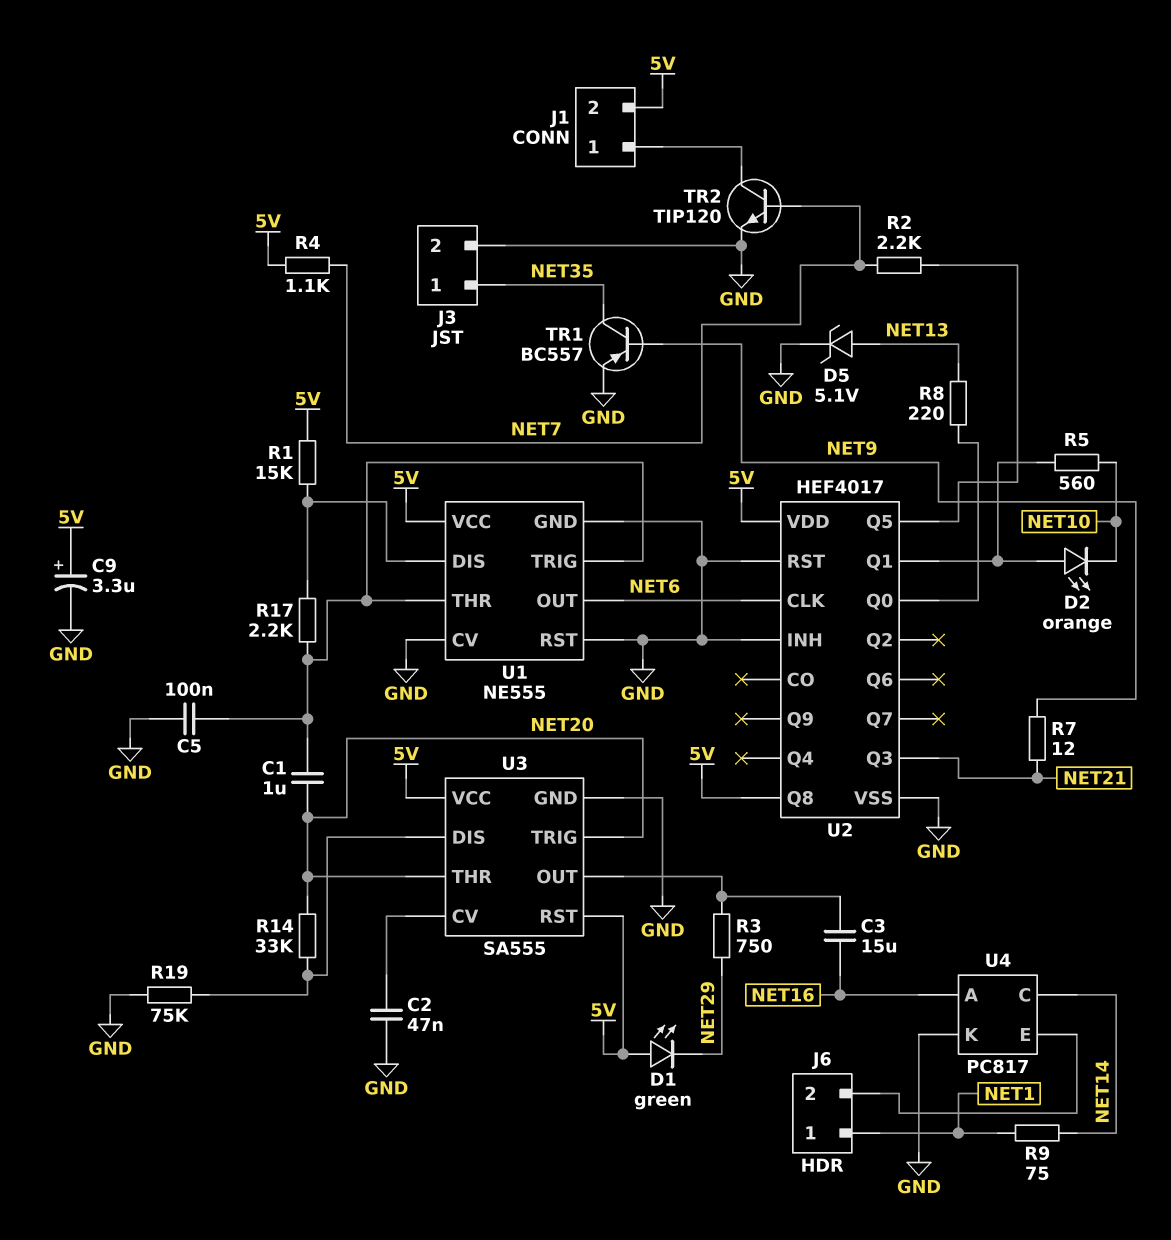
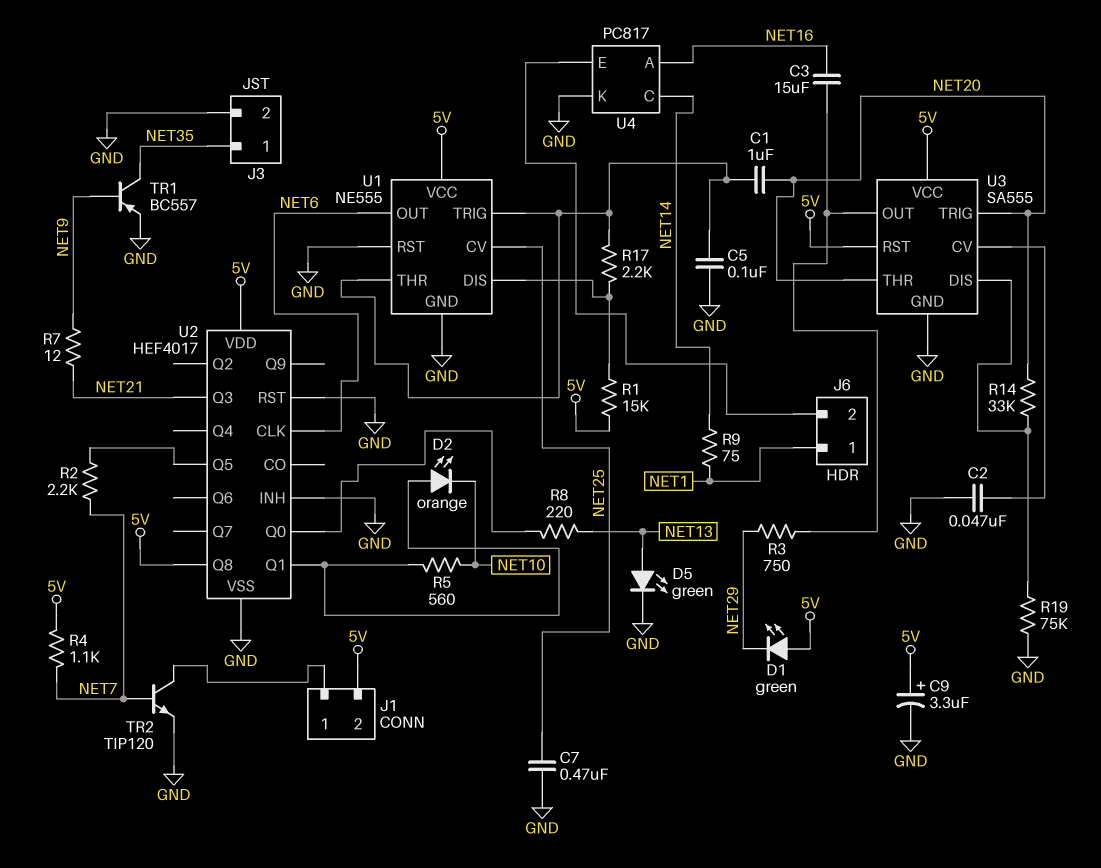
C7: none -> 470nF (GND, NET25)
D5: zener 5.1V (A NET13, K GND) -> LED green (A NET13, K GND)
U1 pin CV: GND -> NET25

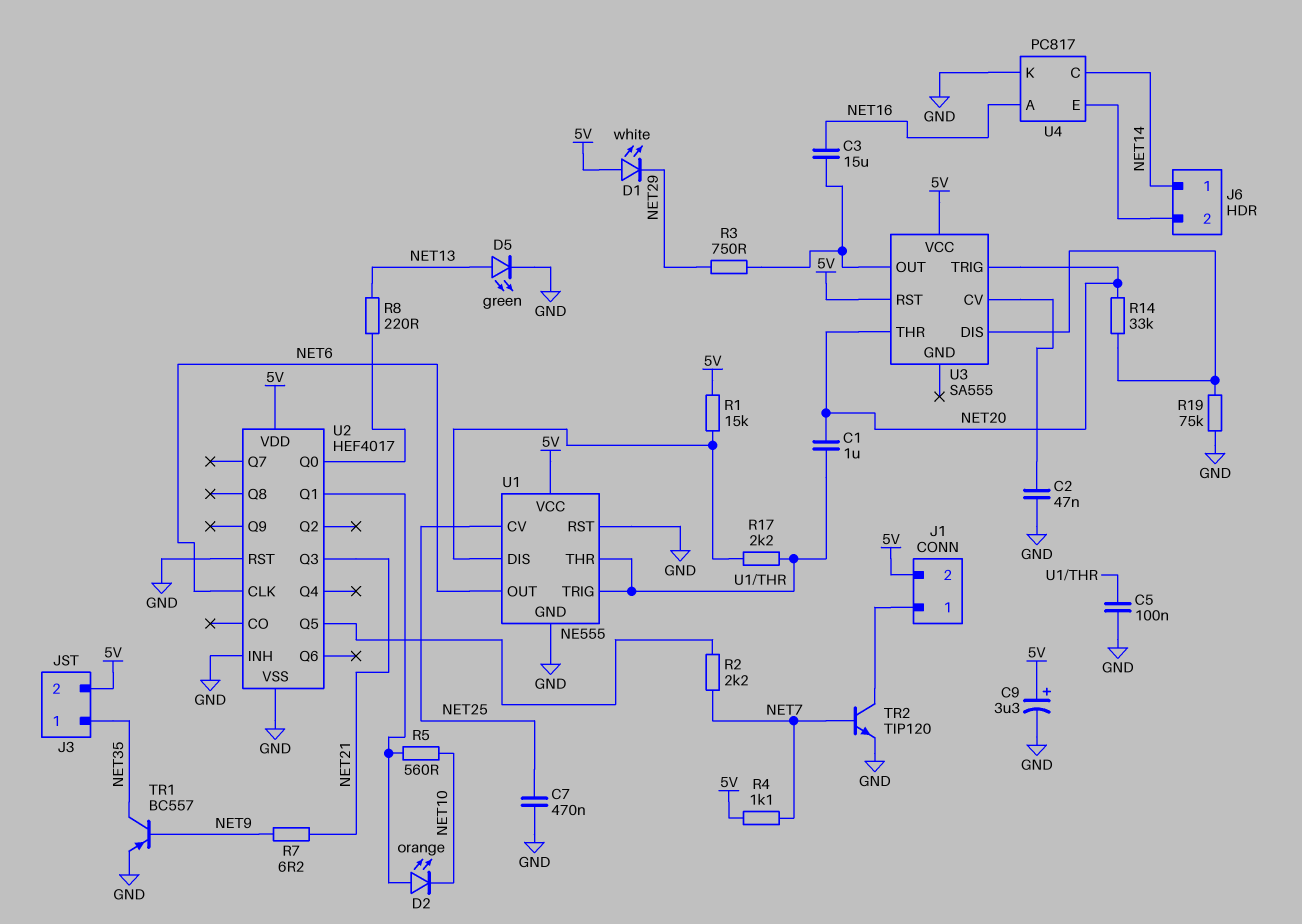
D1: LED green (A 5V, K NET29) -> LED white (A 5V, K NET29)
J3 pin 2: GND -> 5V
J6 pin 1: NET1 -> NET14
R7: 12 (NET9, NET21) -> 6.2 (NET9, NET21)
R9: 75 (NET1, NET14) -> none
U2 pin Q8: 5V -> none
U3 pin GND: GND -> none

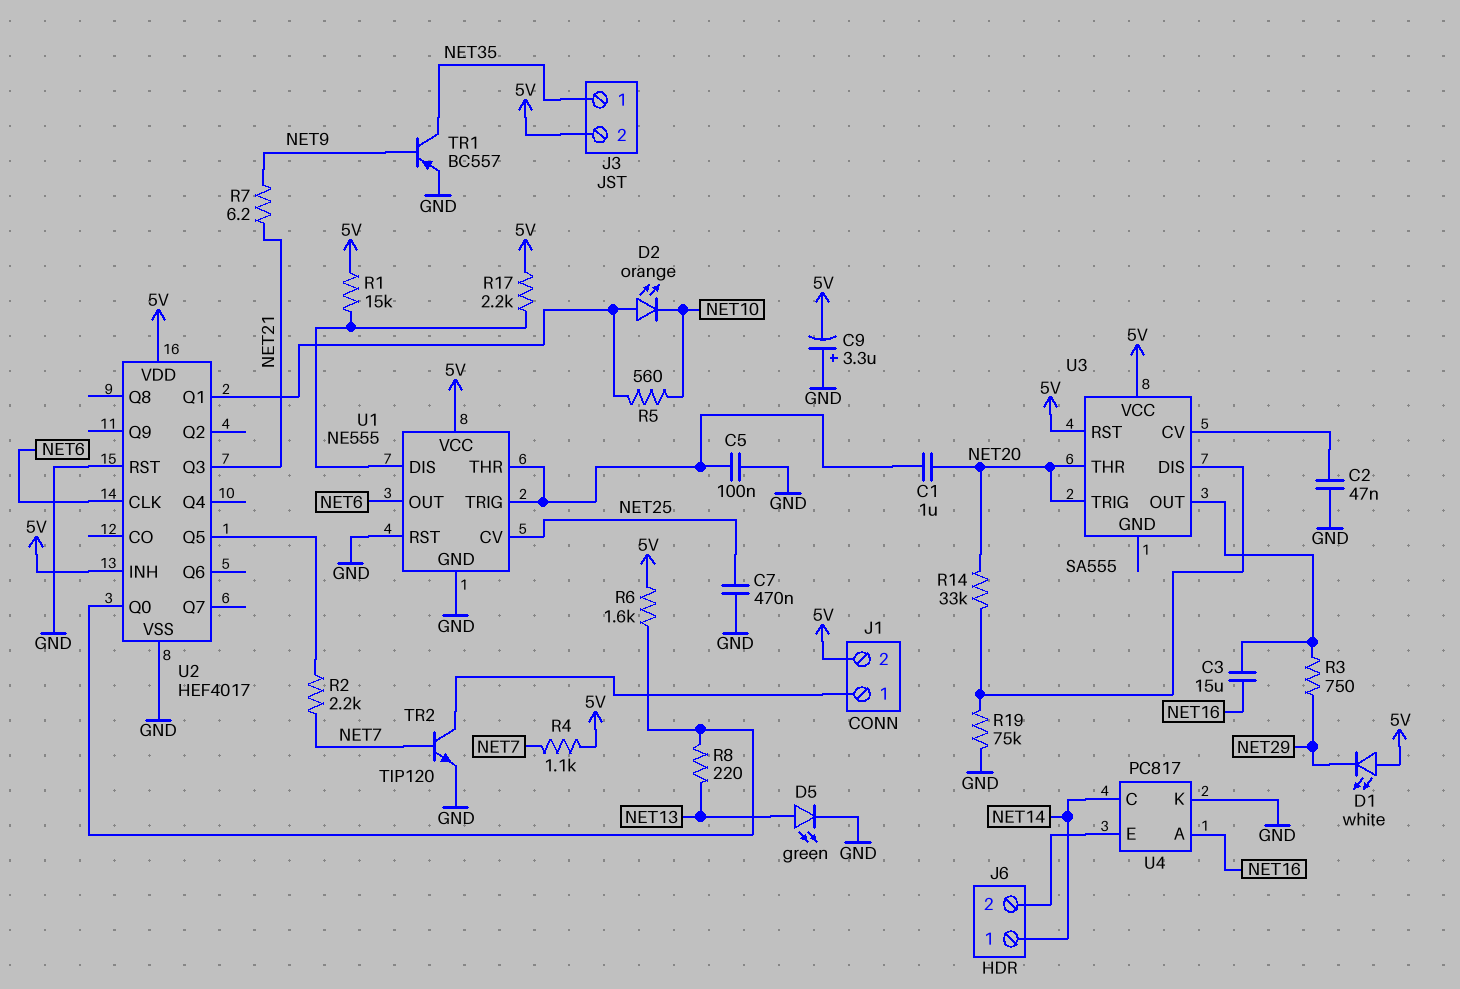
C9: 3.3uF (plus 5V, minus GND) -> 3.3uF (plus GND, minus 5V)
R6: none -> 1.6k (5V, U2/Q0)
R17: 2.2k (U1/DIS, U1/THR) -> 2.2k (5V, U1/DIS)
U2 pin INH: GND -> 5V

